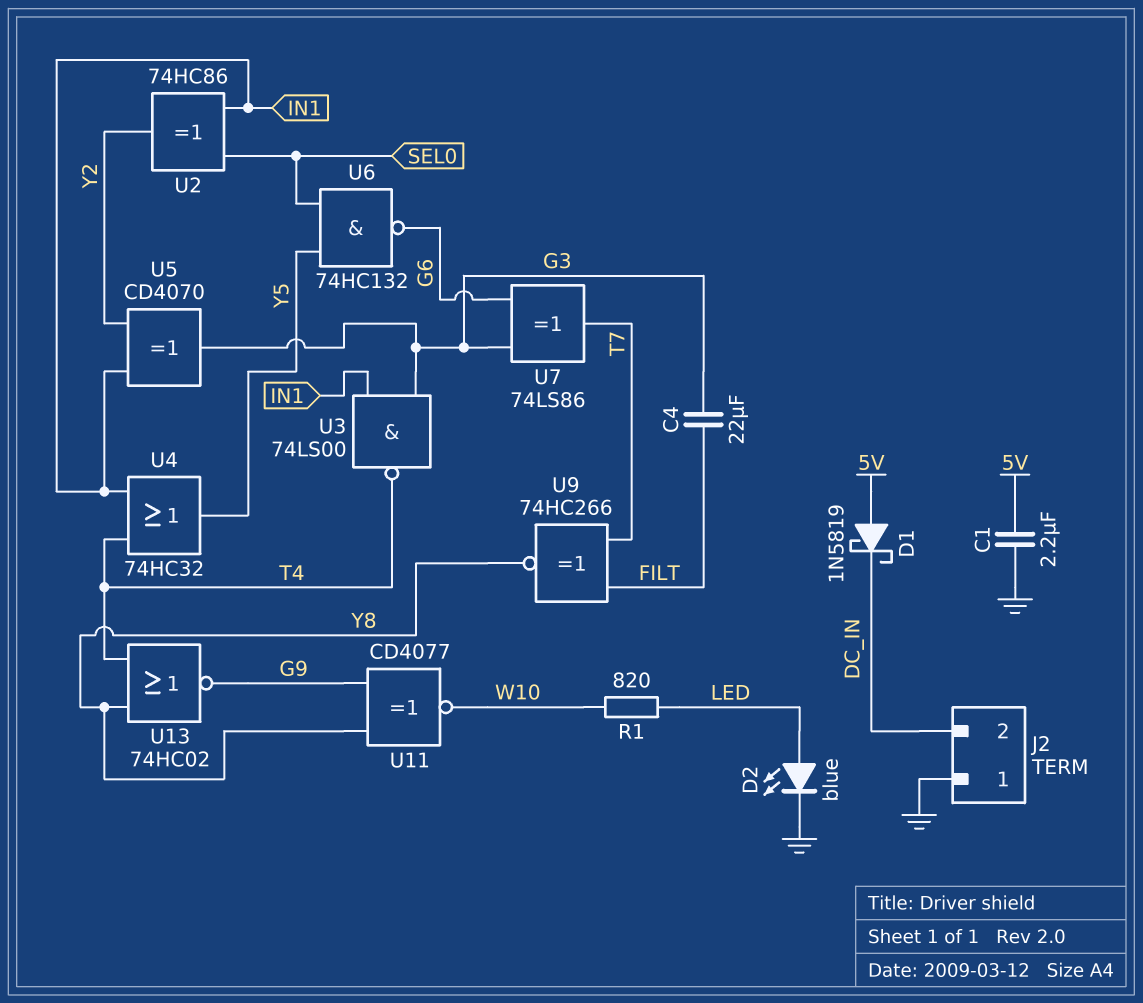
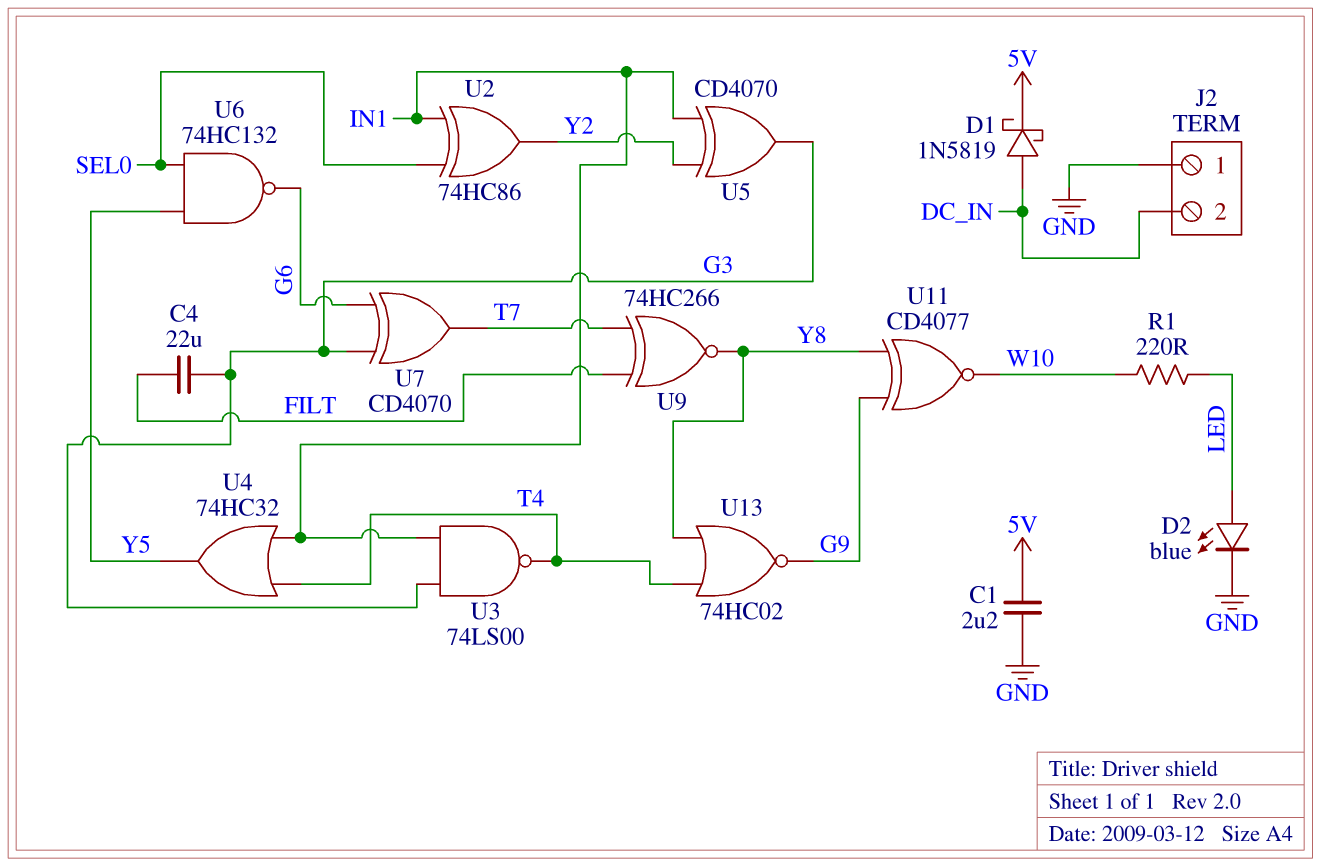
D1: schottky 1N5819 (A 5V, K DC_IN) -> schottky 1N5819 (A DC_IN, K 5V)
R1: 820 (LED, W10) -> 220 (LED, W10)
U7: XOR 74LS86 (in G3, in G6, out T7) -> XOR CD4070 (in G3, in G6, out T7)

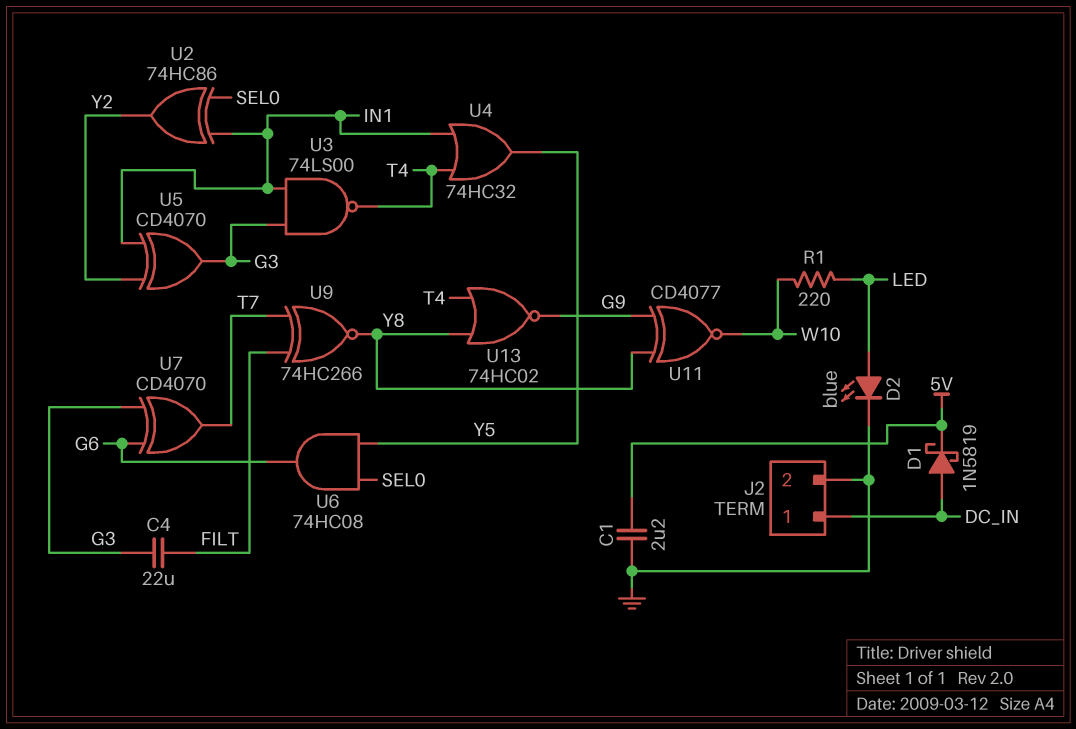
J2 pin 1: GND -> DC_IN
J2 pin 2: DC_IN -> GND
U6: NAND 74HC132 (in SEL0, in Y5, out G6) -> AND 74HC08 (in SEL0, in Y5, out G6)

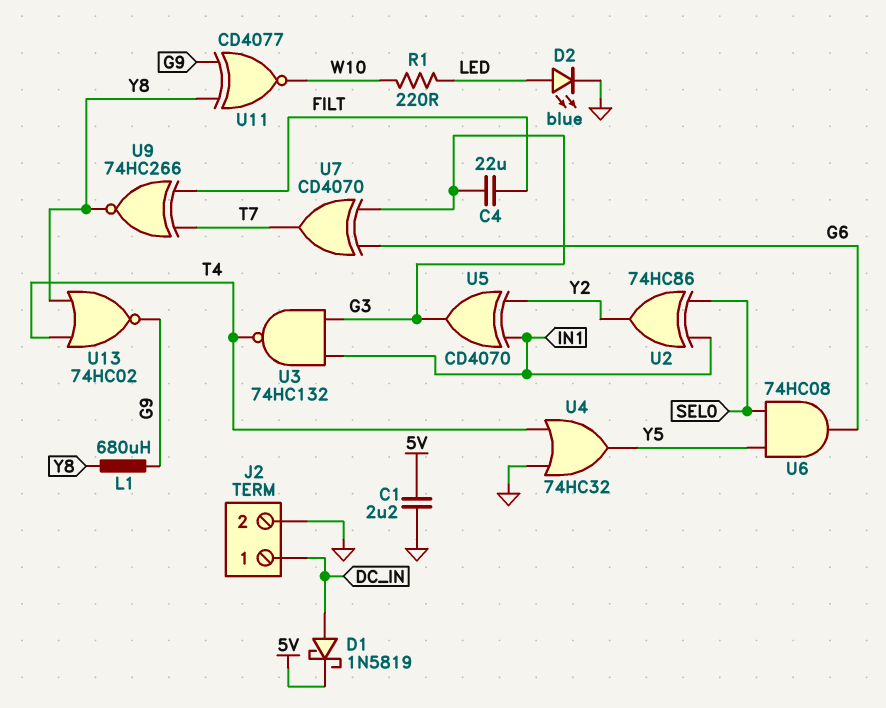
L1: none -> 680uH (G9, Y8)
U3: NAND 74LS00 (in G3, in IN1, out T4) -> NAND 74HC132 (in G3, in IN1, out T4)
U4: OR 74HC32 (in IN1, in T4, out Y5) -> OR 74HC32 (in GND, in T4, out Y5)

